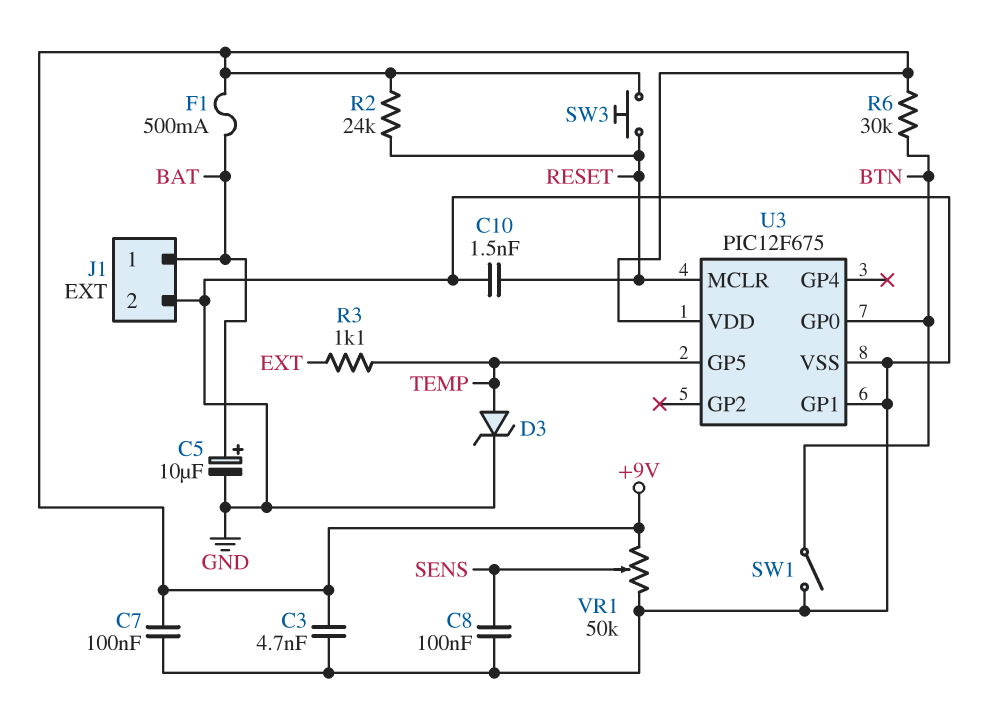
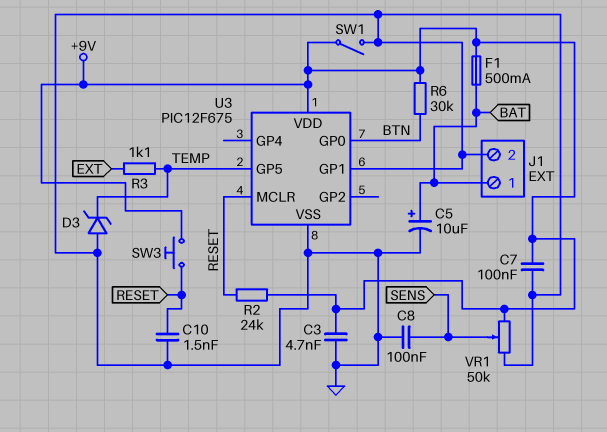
D3: zener (A TEMP, K GND) -> zener (A GND, K TEMP)
SW1: switch (BTN, GND) -> switch (+9V, GND)

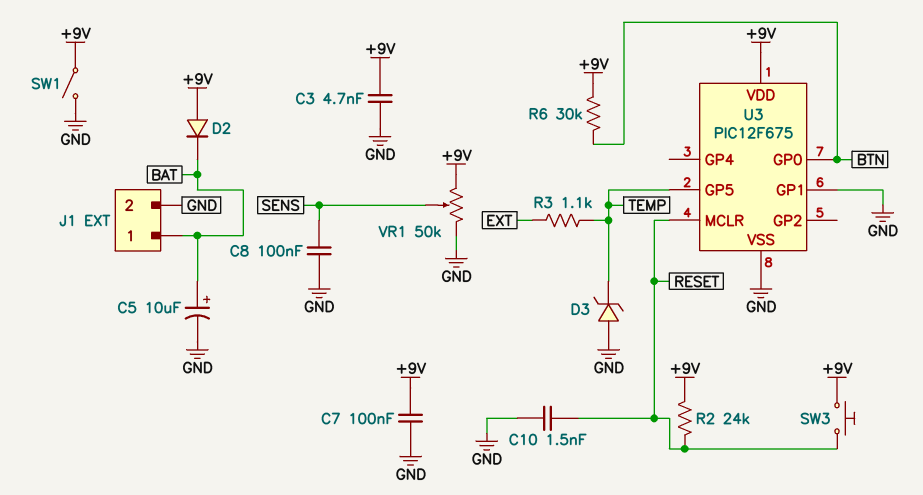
D2: none -> diode (A +9V, K BAT)
F1: 500mA (+9V, BAT) -> none

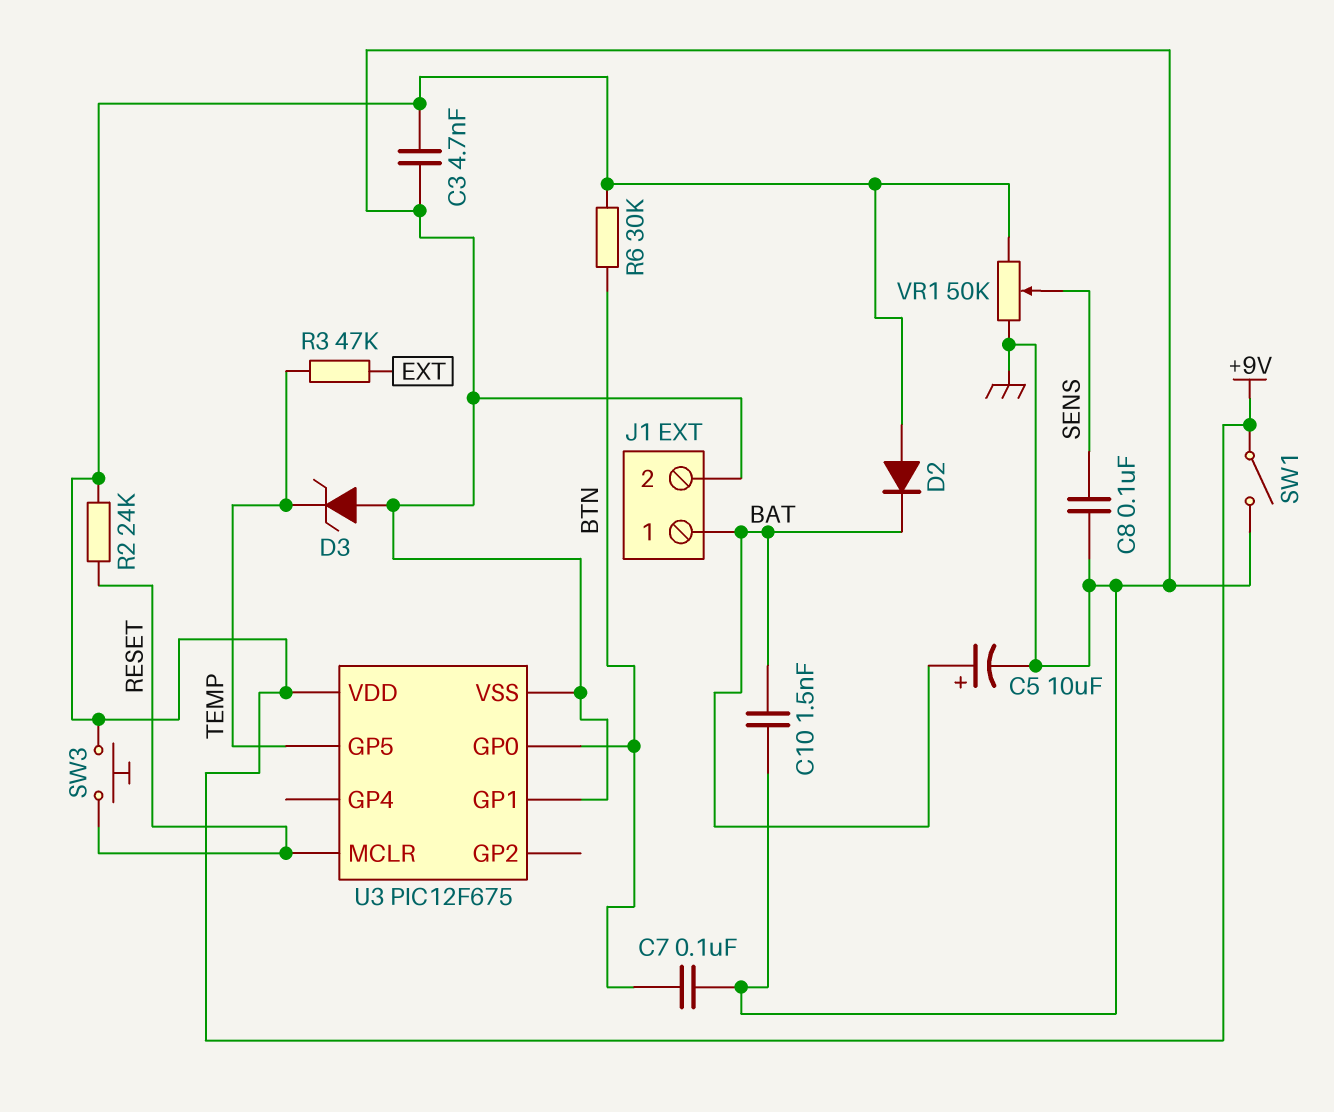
C7: 100nF (+9V, GND) -> 100nF (BTN, GND)
C10: 1.5nF (GND, RESET) -> 1.5nF (BAT, GND)
R3: 1.1k (EXT, TEMP) -> 47k (EXT, TEMP)

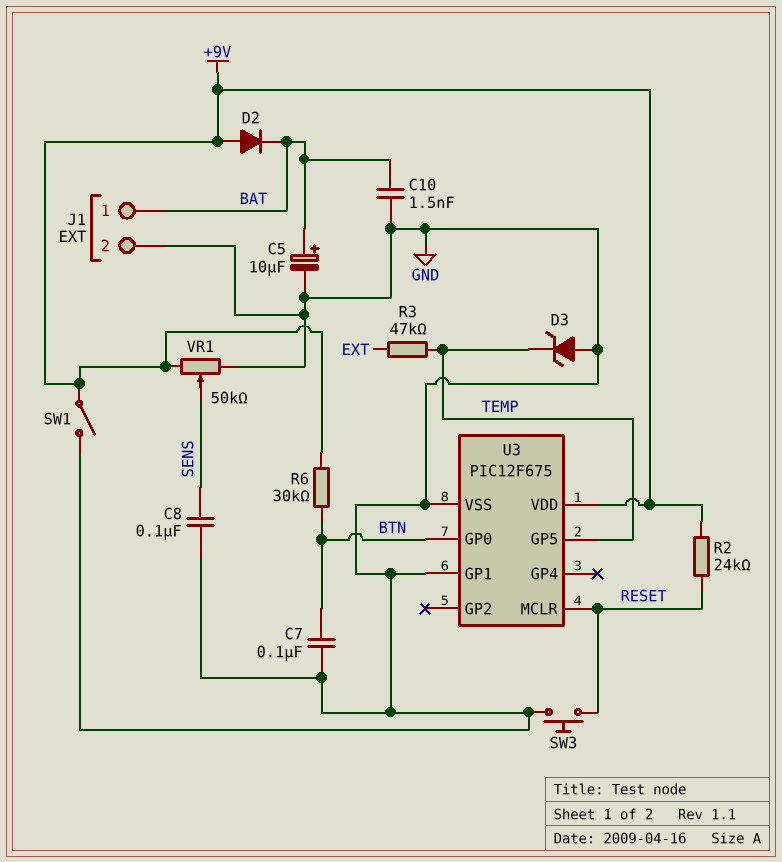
C3: 4.7nF (+9V, GND) -> none
SW3: button (+9V, RESET) -> button (GND, RESET)

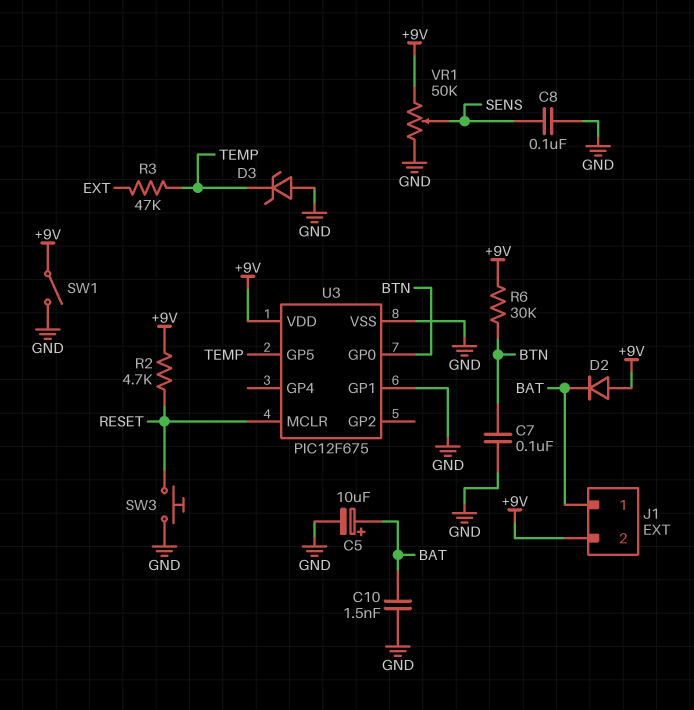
J1 pin 2: GND -> +9V
R2: 24k (+9V, RESET) -> 4.7k (+9V, RESET)

